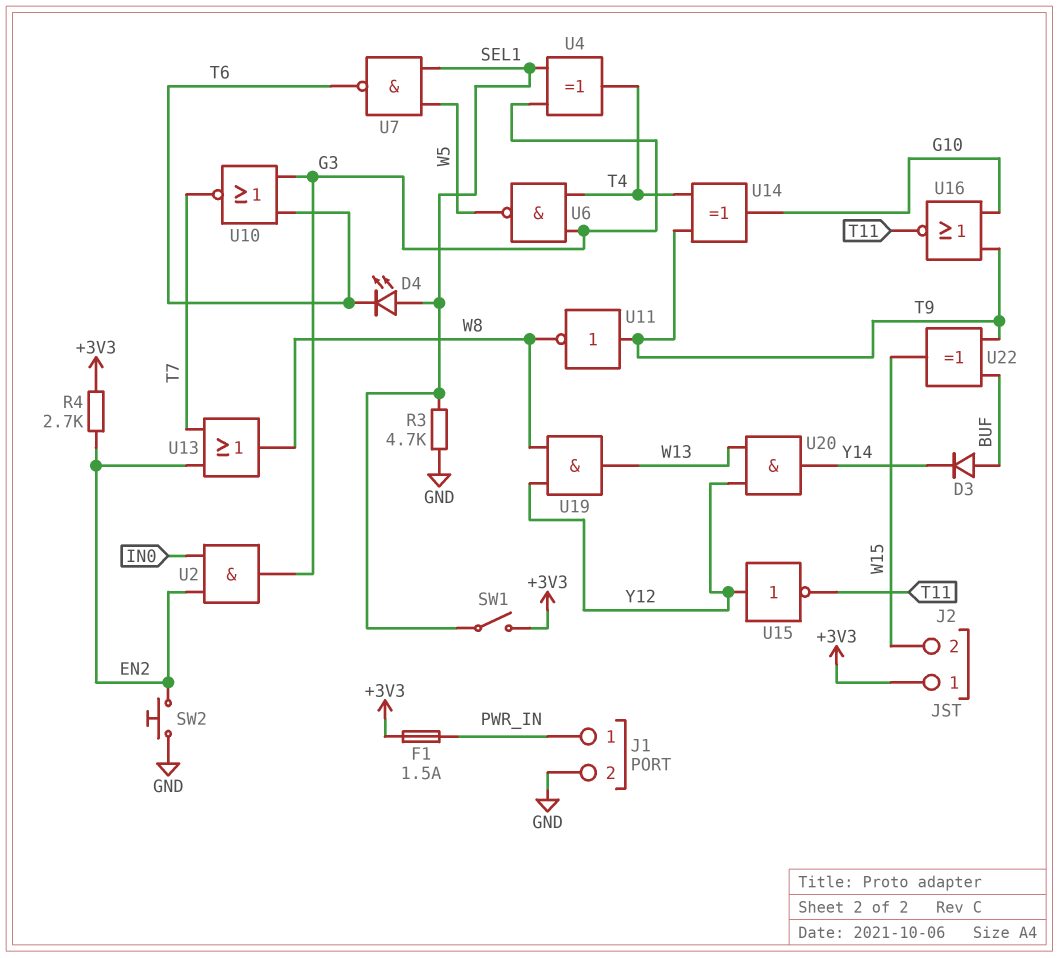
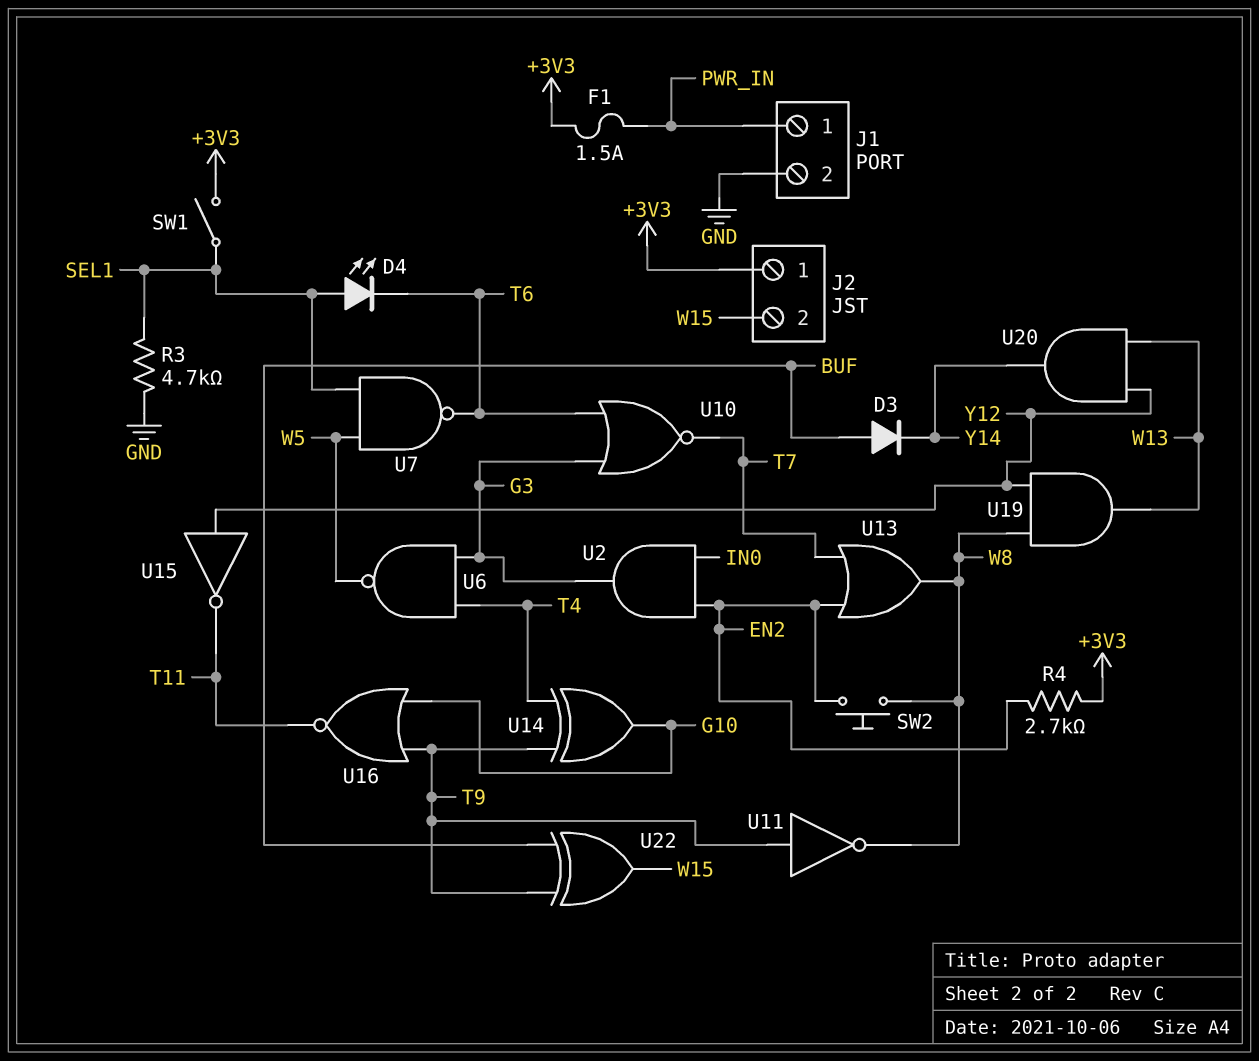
SW2: button (EN2, GND) -> button (EN2, W8)
U4: XOR (in G3, in SEL1, out T4) -> none

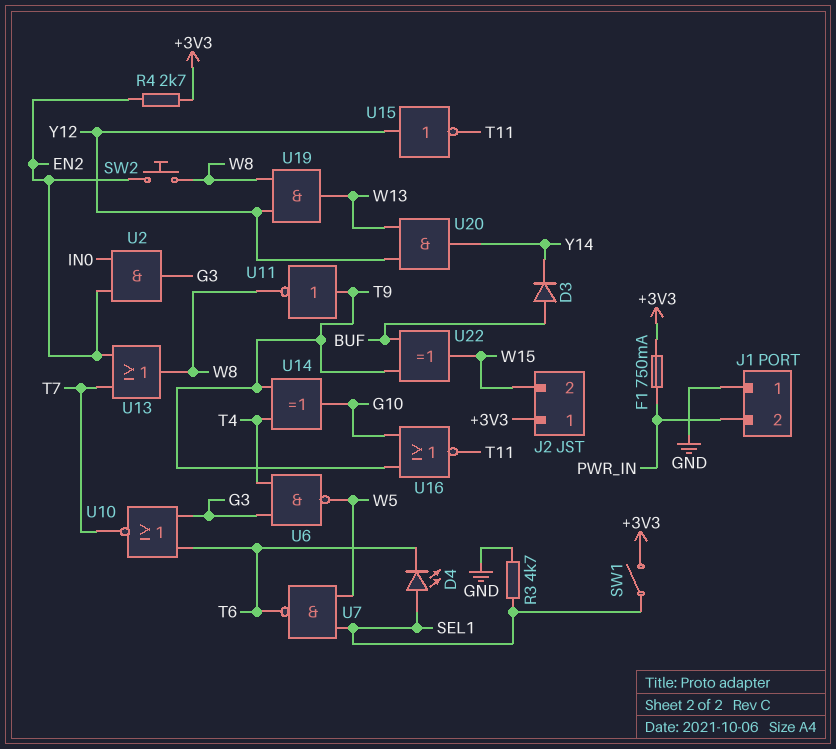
F1: 1.5A (+3V3, PWR_IN) -> 750mA (+3V3, PWR_IN)
J1 pin 1: PWR_IN -> GND
J1 pin 2: GND -> PWR_IN

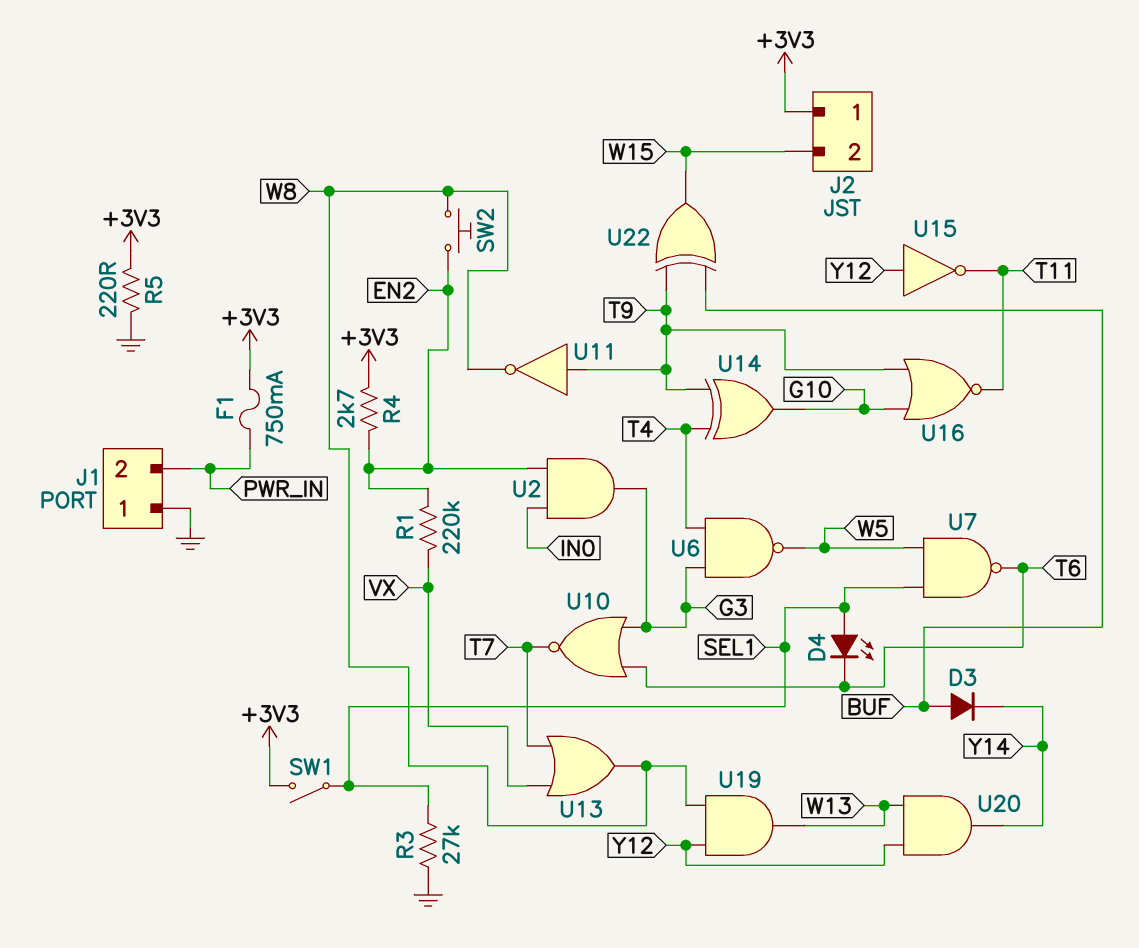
R1: none -> 220k (EN2, VX)
R3: 4.7k (GND, SEL1) -> 27k (GND, SEL1)
R5: none -> 220 (+3V3, GND)
U13: OR (in EN2, in T7, out W8) -> OR (in T7, in VX, out W8)

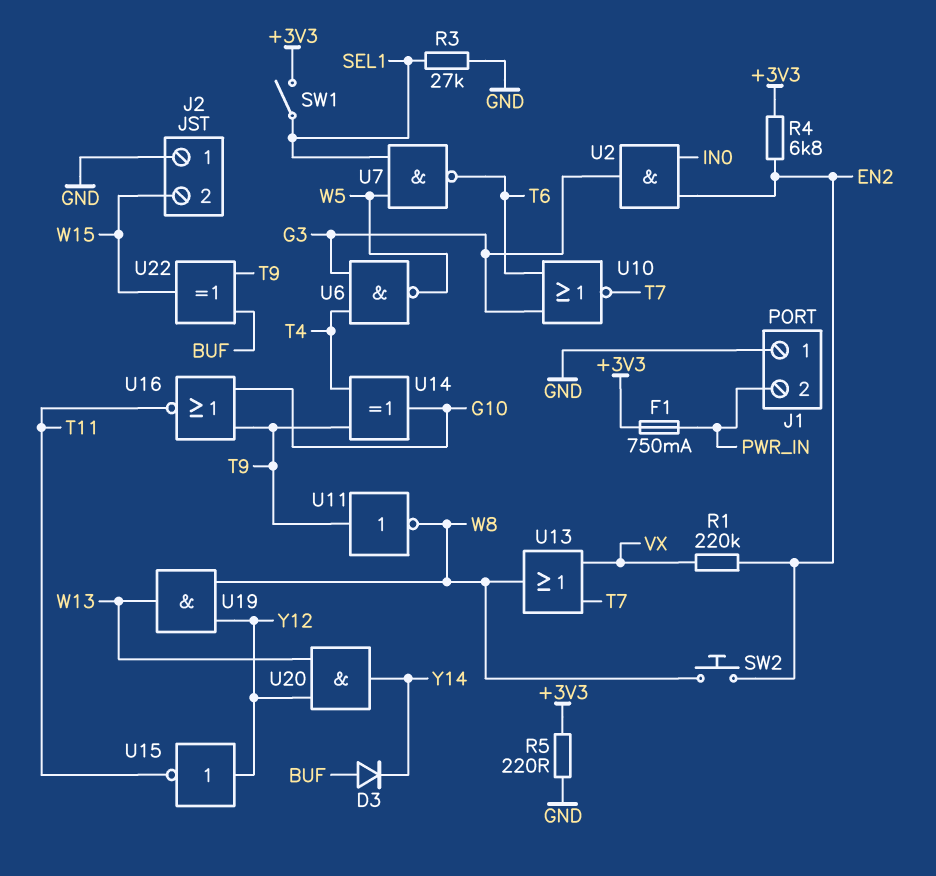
D4: LED (A SEL1, K T6) -> none
J2 pin 1: +3V3 -> GND
R4: 2.7k (+3V3, EN2) -> 6.8k (+3V3, EN2)

